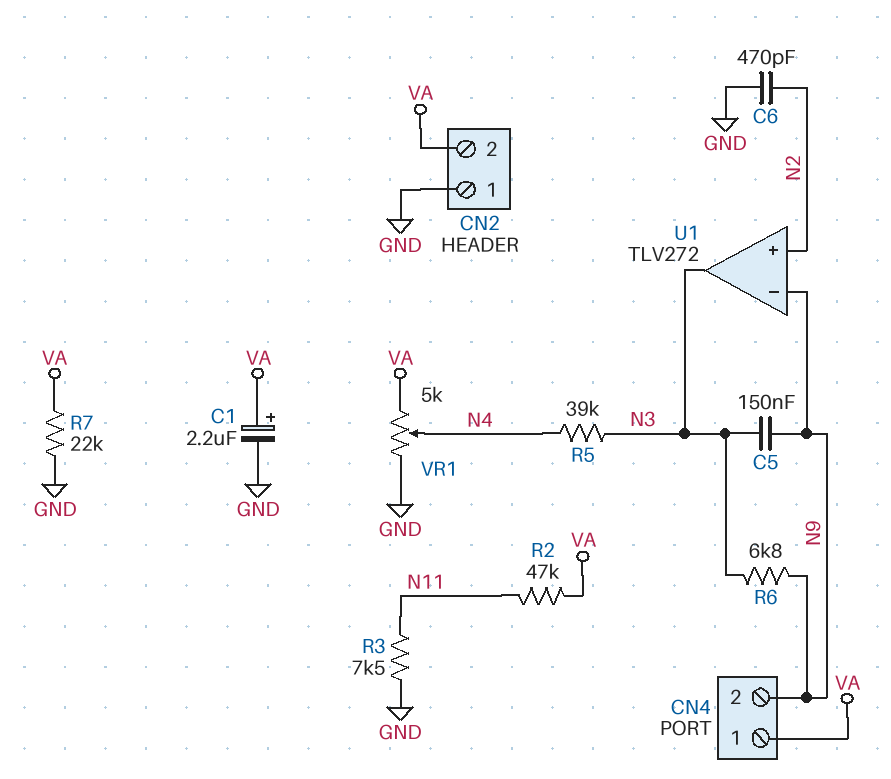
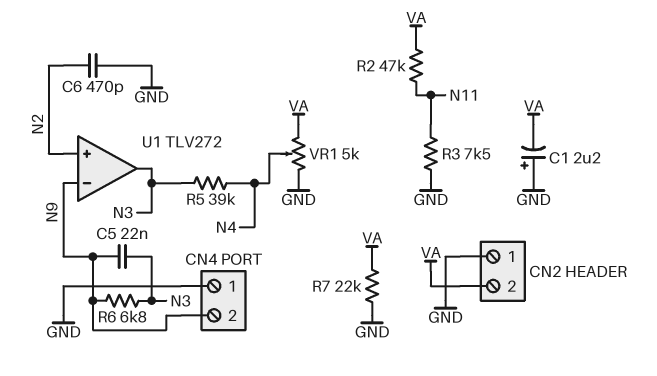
C1: 2.2uF (plus VA, minus GND) -> 2.2uF (plus GND, minus VA)
C5: 150nF (N3, N9) -> 22nF (N3, N9)
CN4 pin 1: VA -> GND

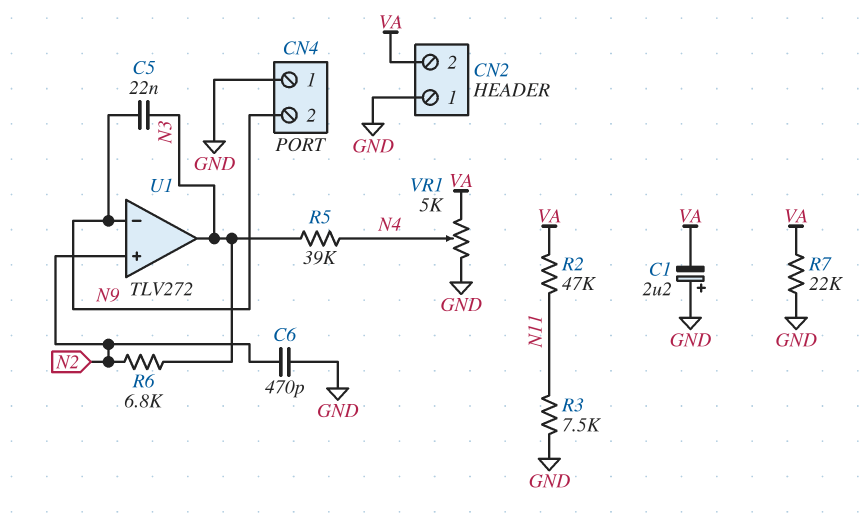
R6: 6.8k (N3, N9) -> 6.8k (N2, N3)

